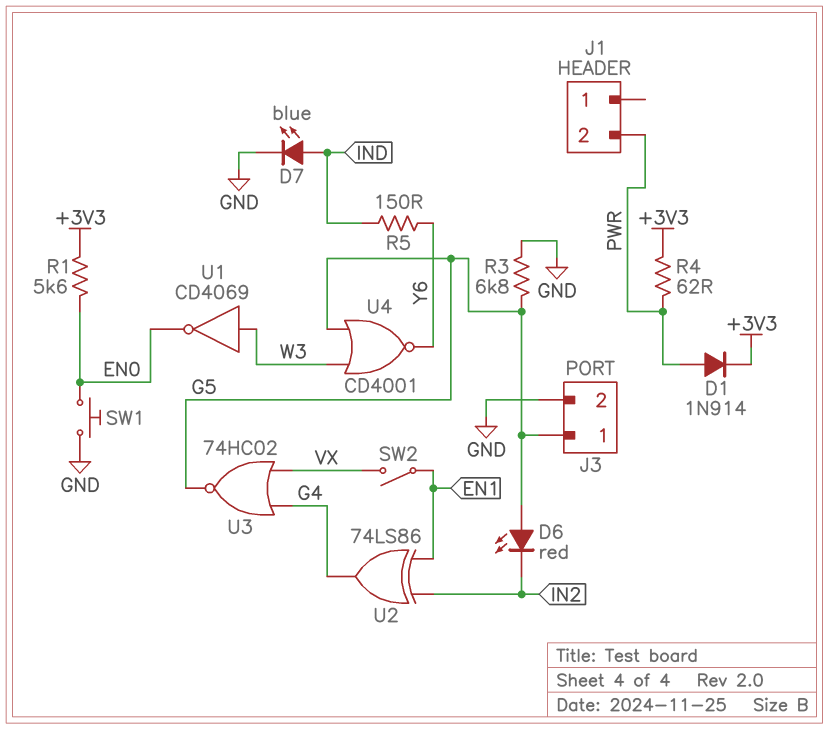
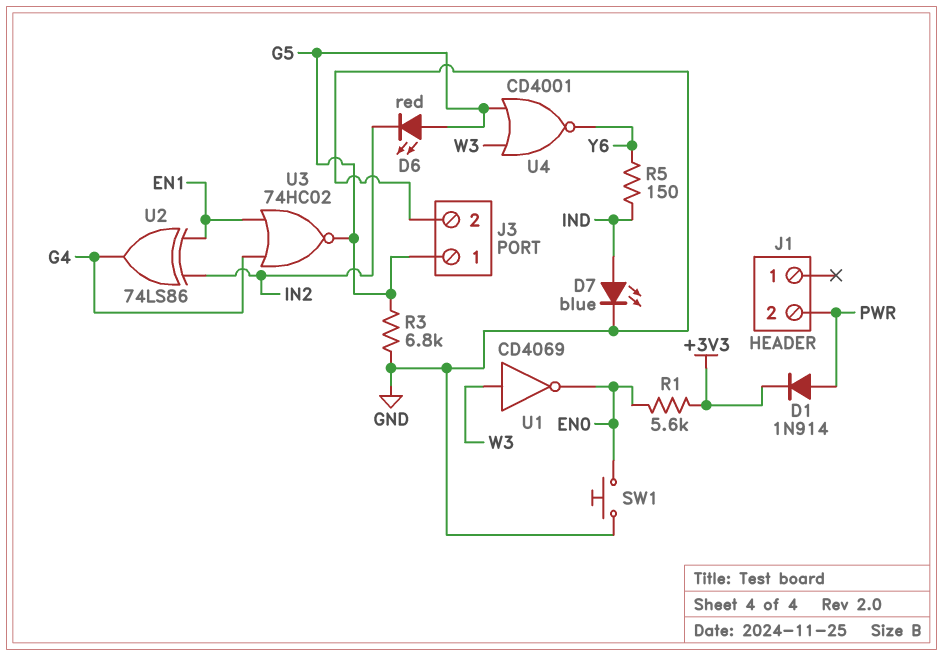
R4: 62 (+3V3, PWR) -> none
SW2: switch (EN1, VX) -> none
U3: NOR 74HC02 (in G4, in VX, out G5) -> NOR 74HC02 (in EN1, in G4, out G5)

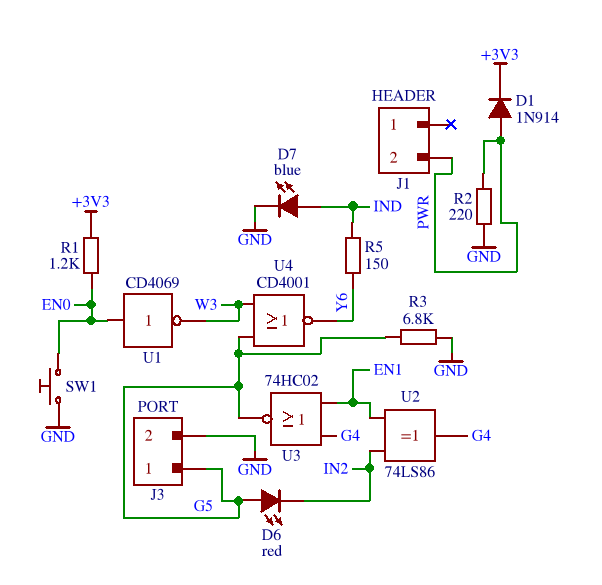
R1: 5.6k (+3V3, EN0) -> 1.2k (+3V3, EN0)
R2: none -> 220 (GND, PWR)
U1: NOT CD4069 (in W3, out EN0) -> NOT CD4069 (in EN0, out W3)

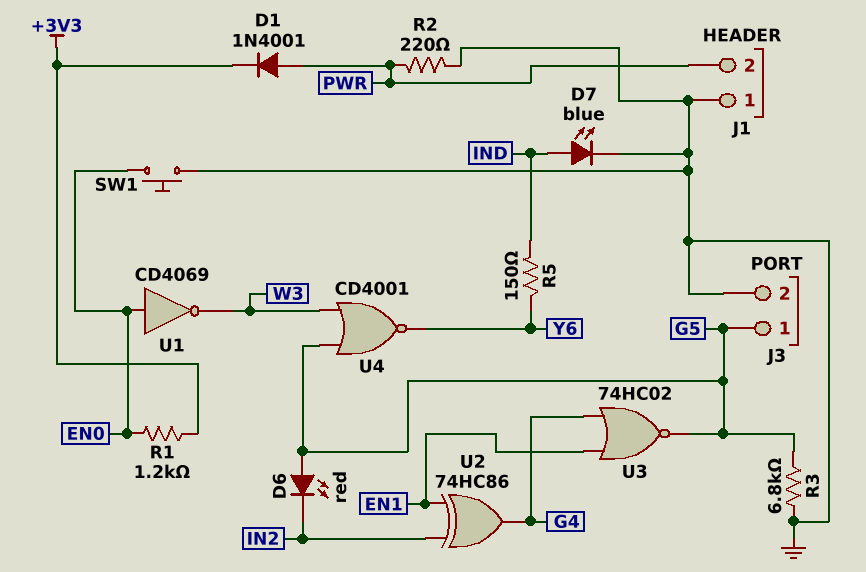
D1: diode 1N914 (A PWR, K +3V3) -> diode 1N4001 (A PWR, K +3V3)
J1 pin 1: none -> GND
U2: XOR 74LS86 (in EN1, in IN2, out G4) -> XOR 74HC86 (in EN1, in IN2, out G4)

